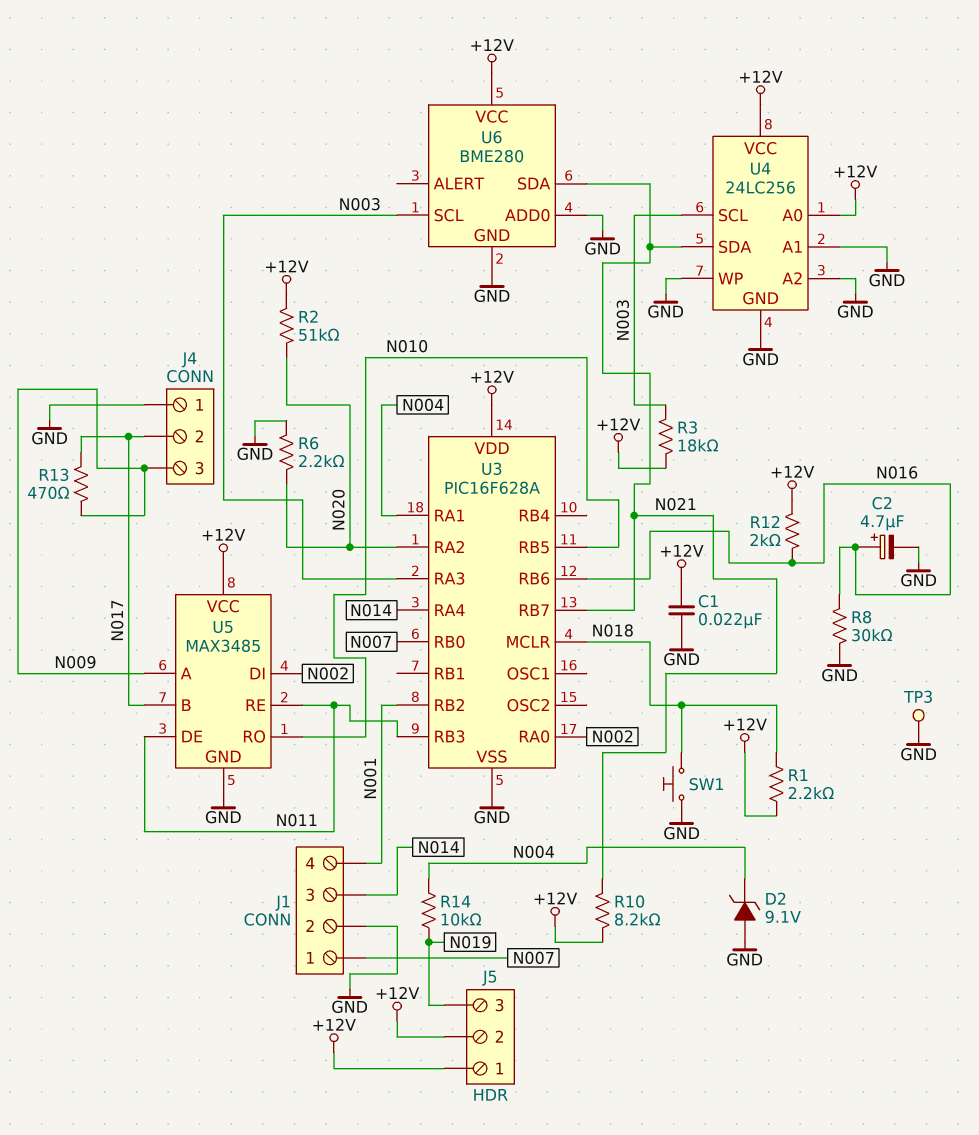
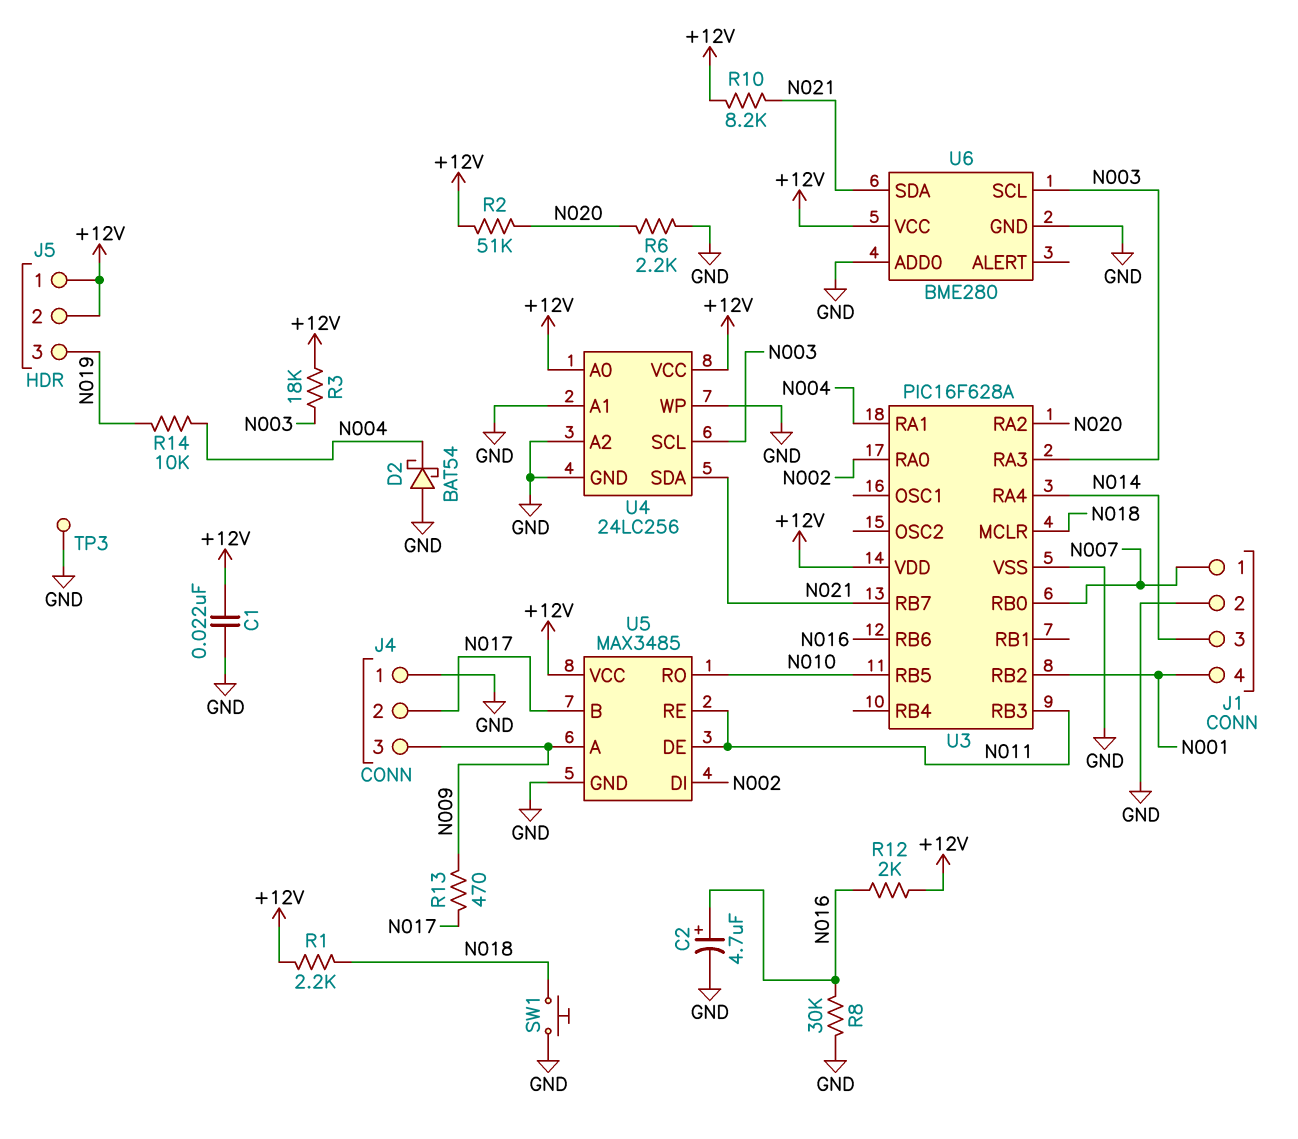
D2: zener 9.1V (A GND, K N004) -> schottky BAT54 (A GND, K N004)

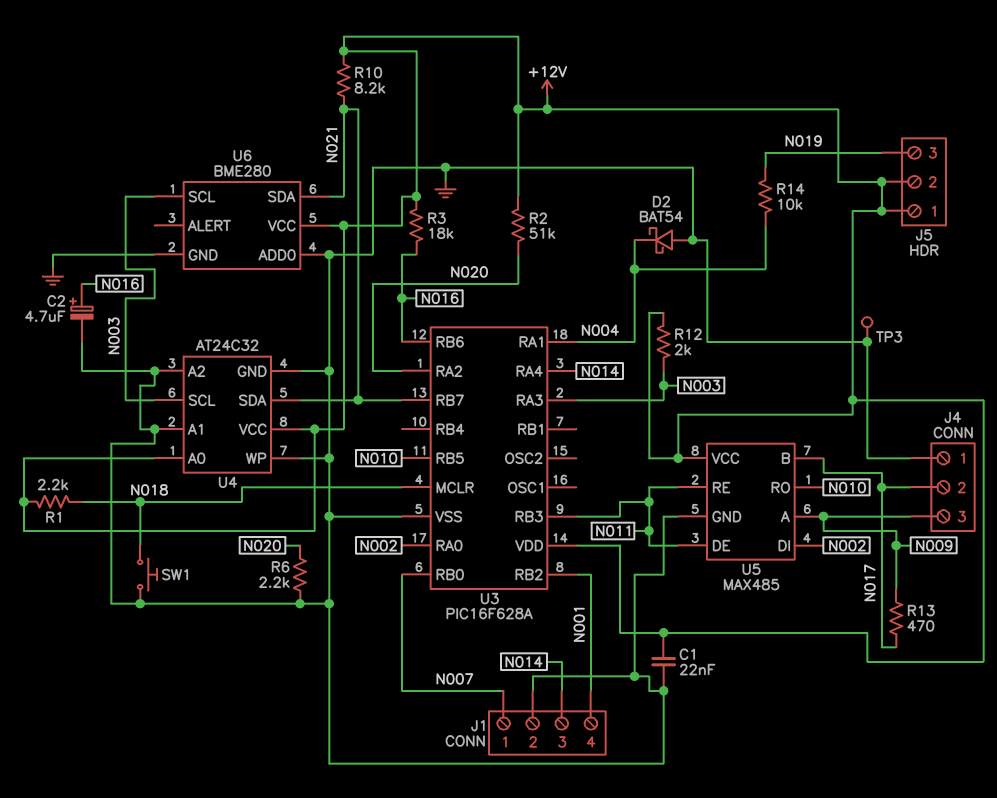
R3: 18k (+12V, N003) -> 18k (+12V, N016)
R8: 30k (GND, N016) -> none
R12: 2k (+12V, N016) -> 2k (+12V, N003)
U4: 24LC256 -> AT24C32
U5: MAX3485 -> MAX485

